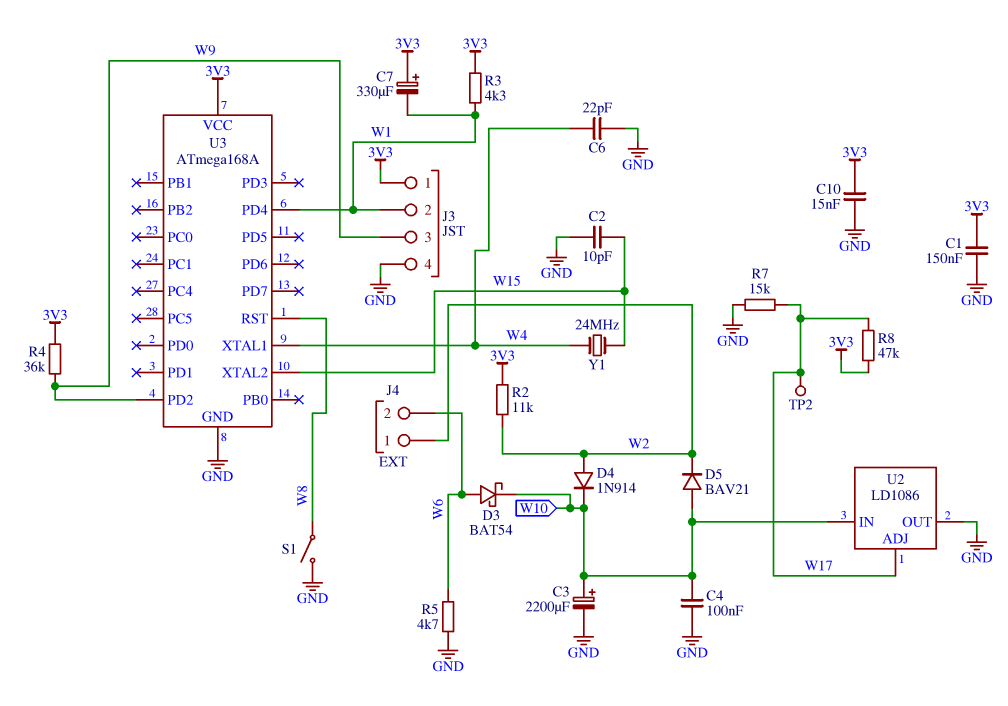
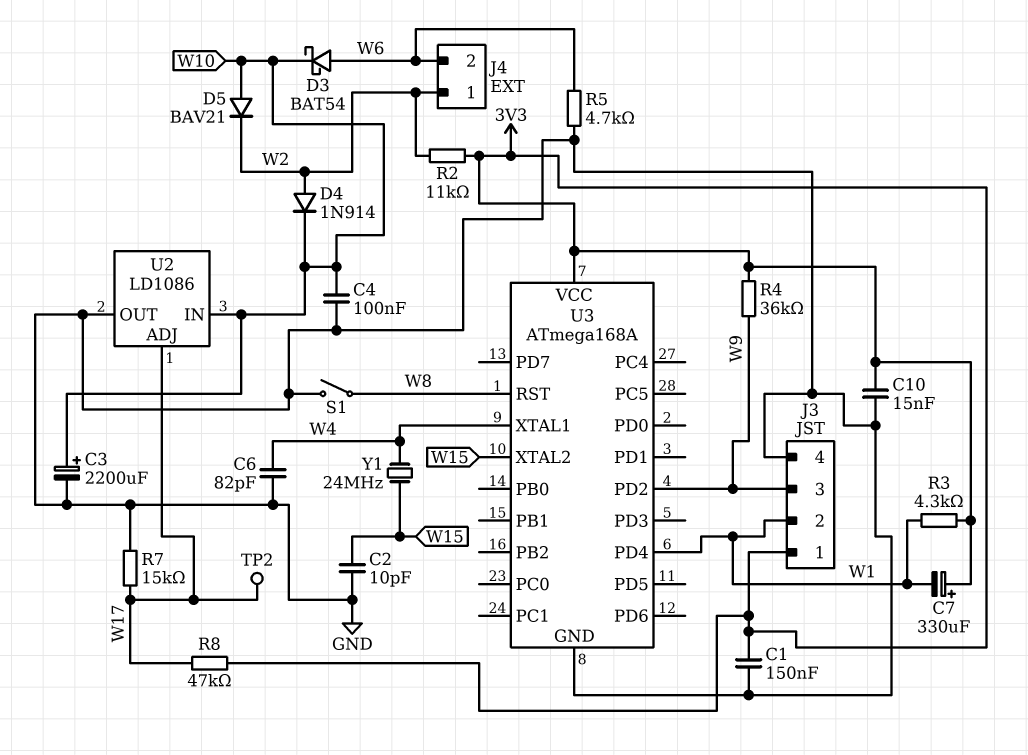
C6: 22pF (GND, W4) -> 82pF (GND, W4)

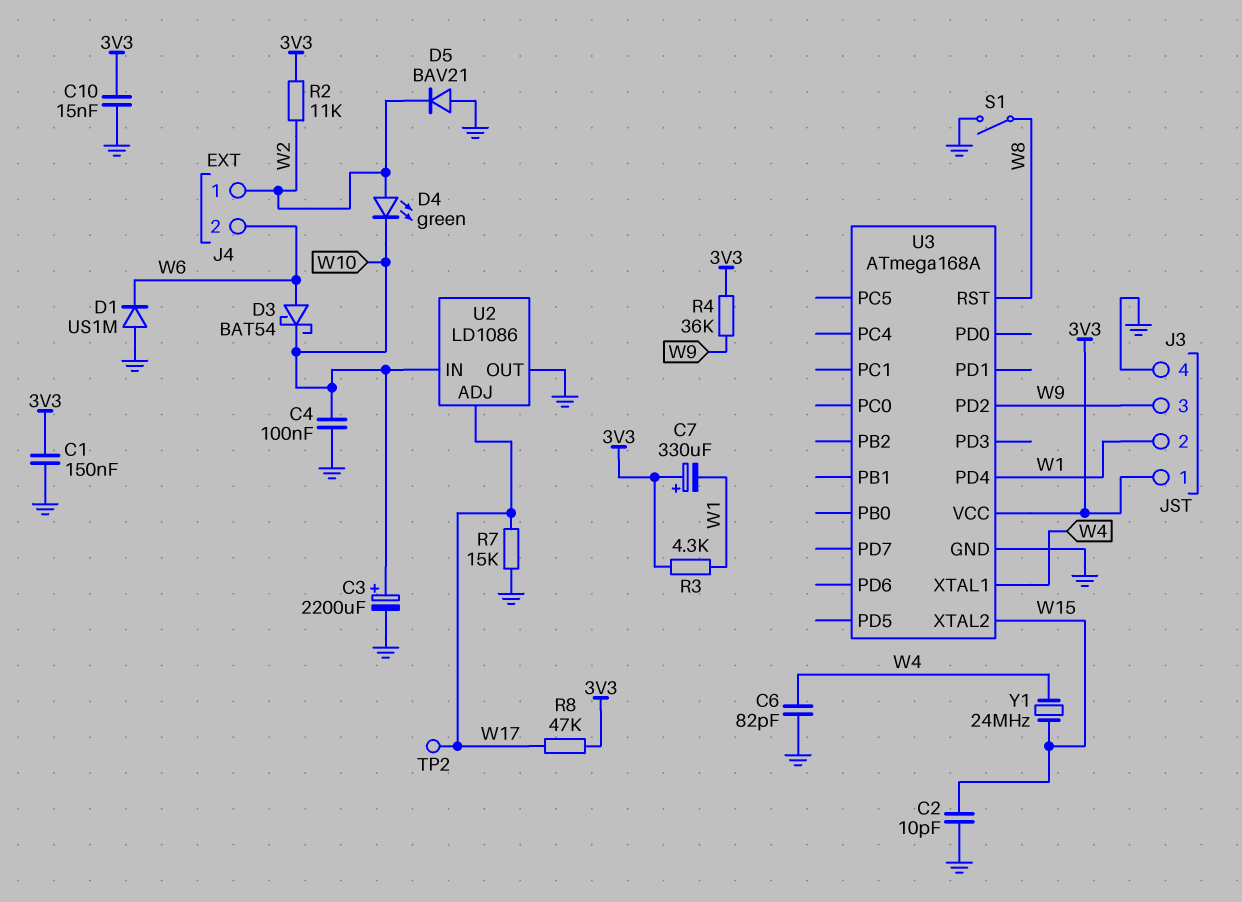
D1: none -> diode US1M (A GND, K W6)
D4: diode 1N914 (A W2, K W10) -> LED green (A W2, K W10)
D5: diode BAV21 (A W10, K W2) -> diode BAV21 (A GND, K W2)
R5: 4.7k (GND, W6) -> none

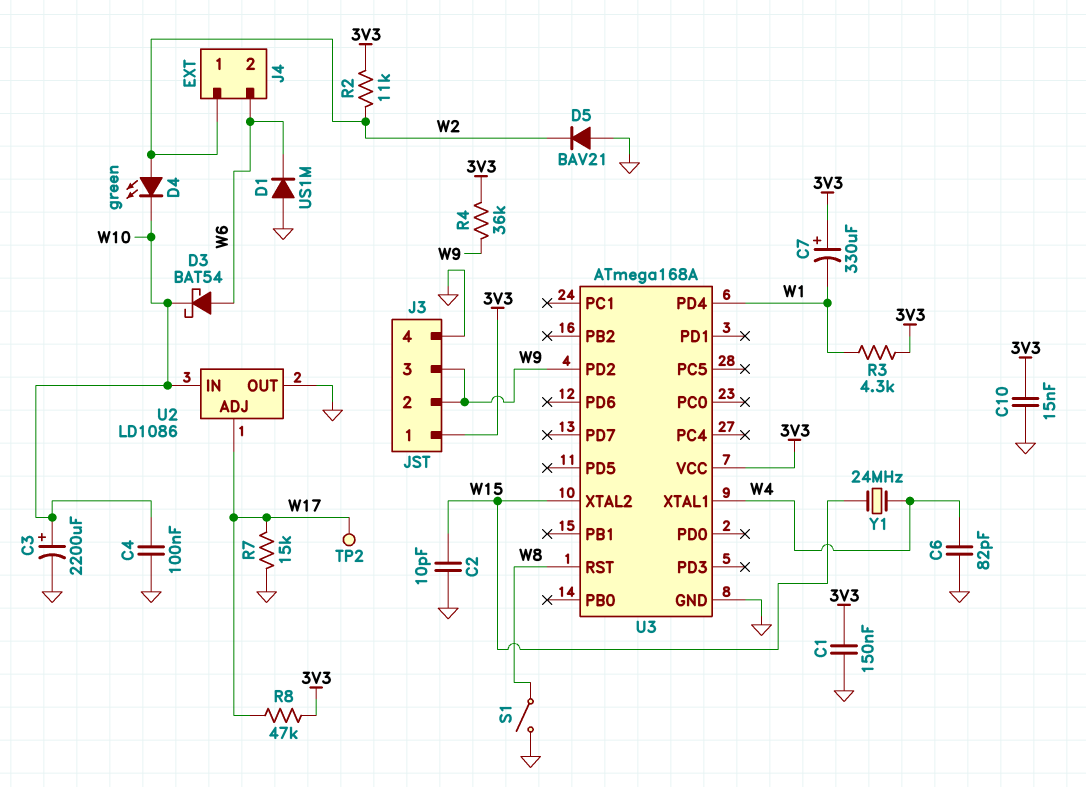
J3 pin 2: W1 -> W9

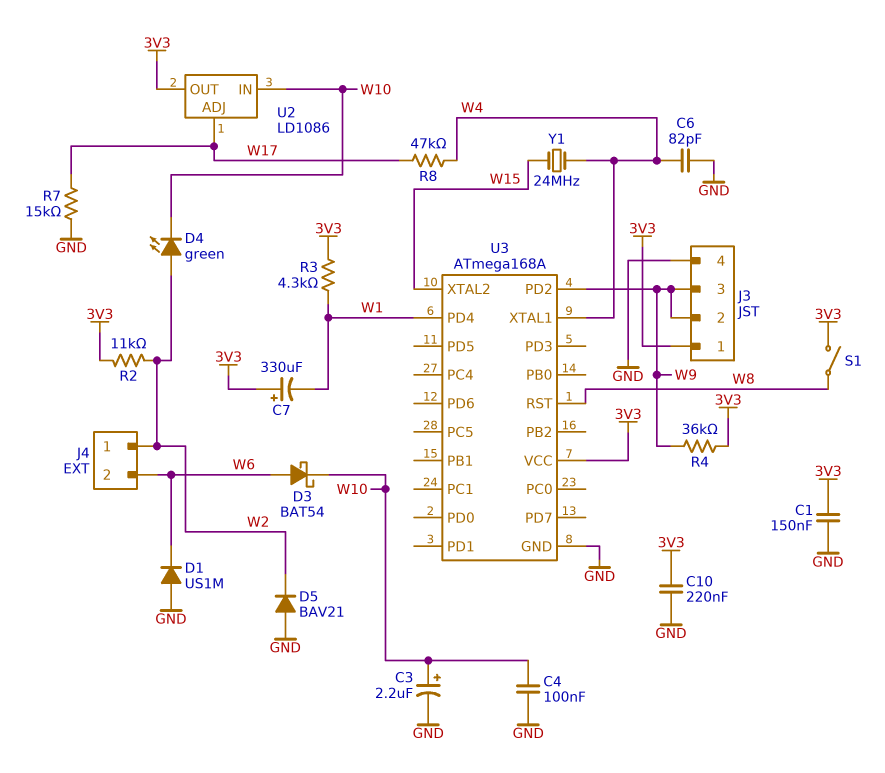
C2: 10pF (GND, W15) -> none
C3: 2200uF (plus W10, minus GND) -> 2.2uF (plus W10, minus GND)
C10: 15nF (3V3, GND) -> 220nF (3V3, GND)
R8: 47k (3V3, W17) -> 47k (W4, W17)
S1: switch (GND, W8) -> switch (3V3, W8)
TP2: test point (W17) -> none
U2 pin OUT: GND -> 3V3

